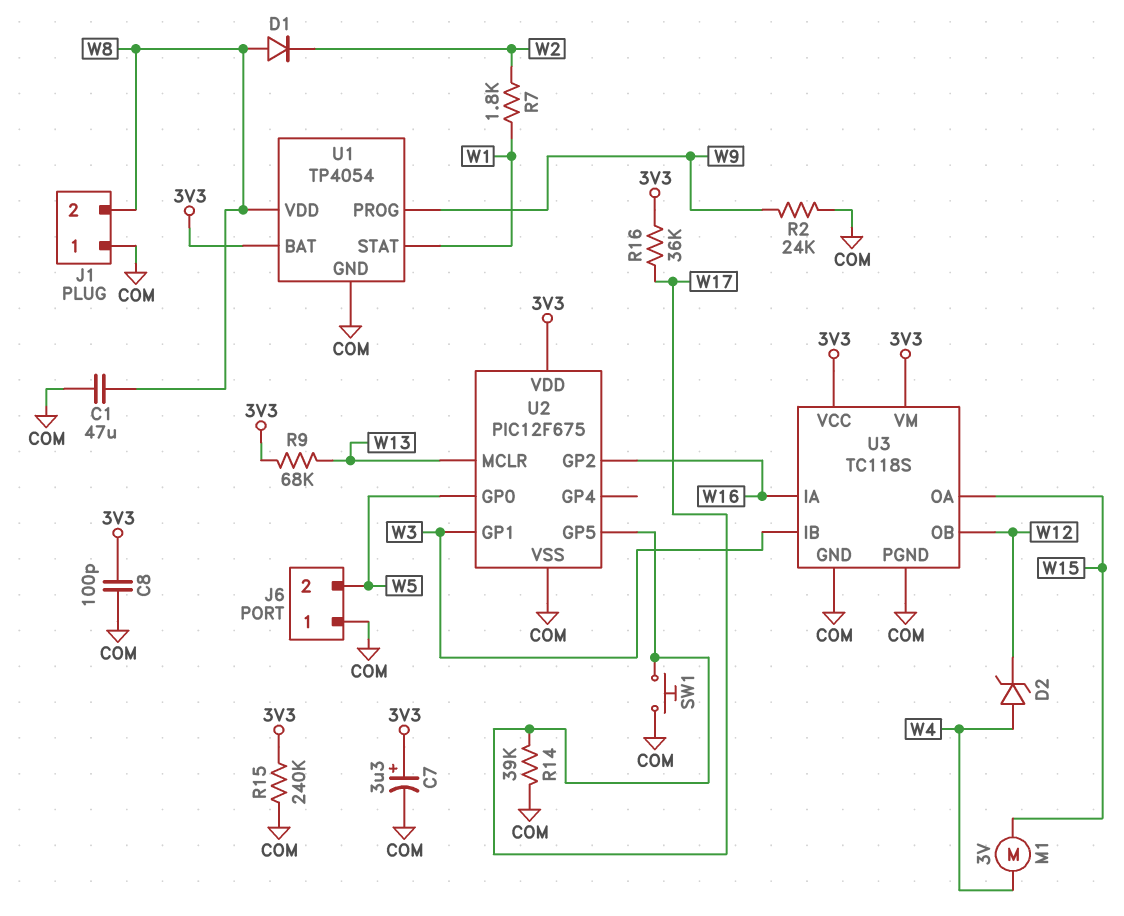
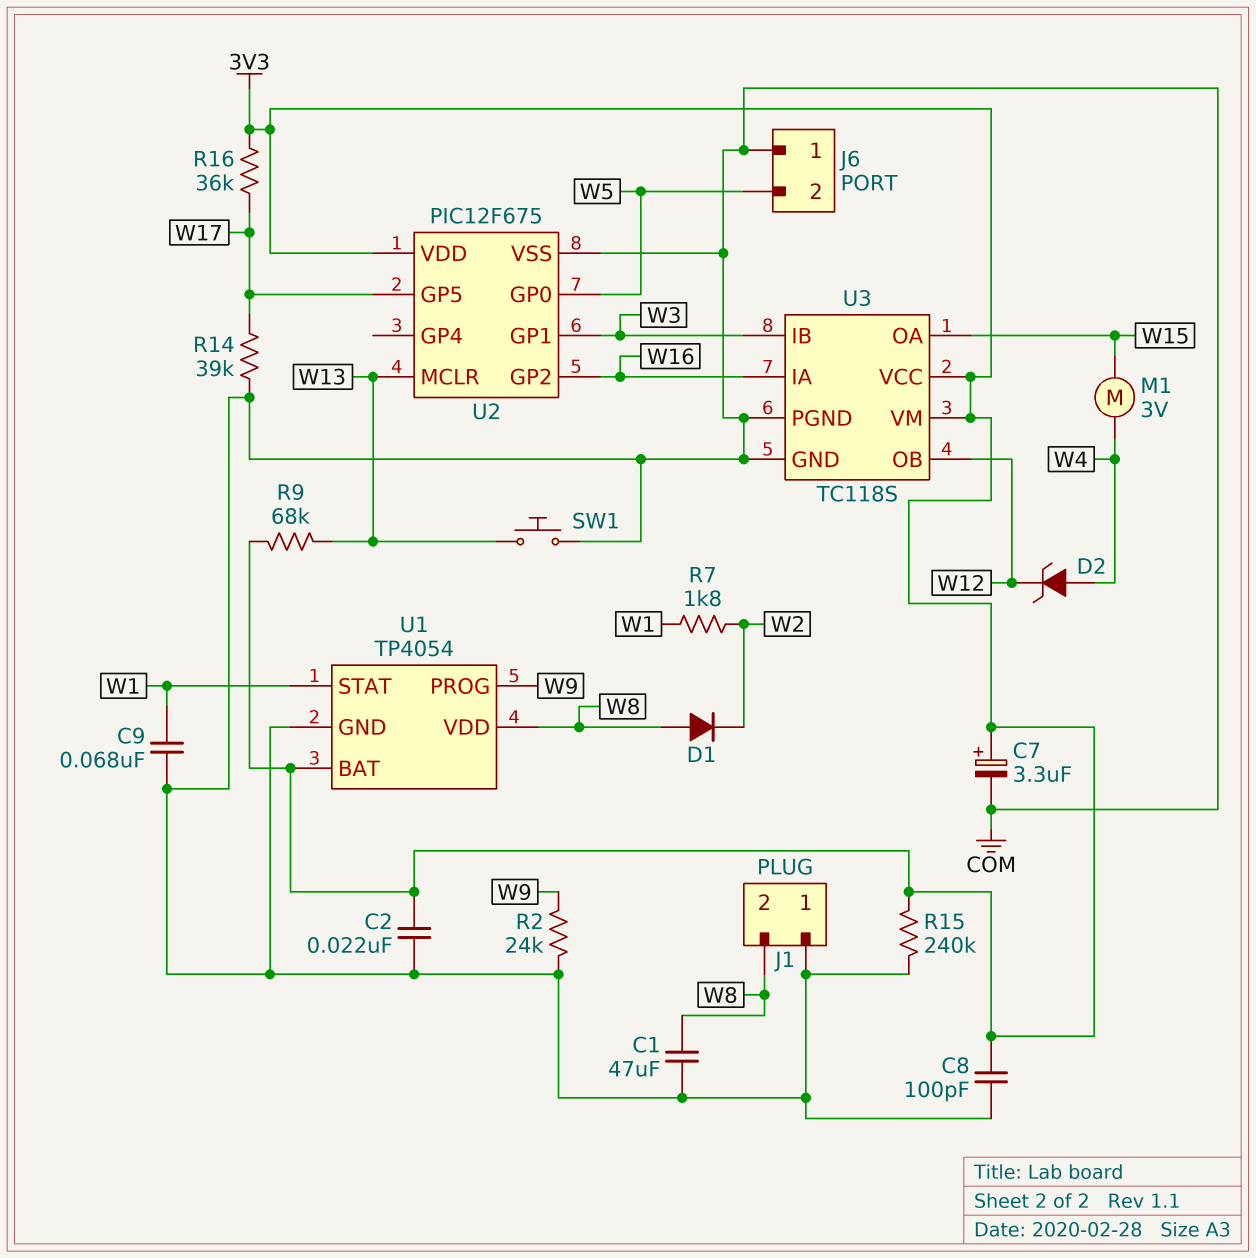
C2: none -> 22nF (3V3, COM)
C9: none -> 68nF (COM, W1)
SW1: button (COM, W17) -> button (COM, W13)

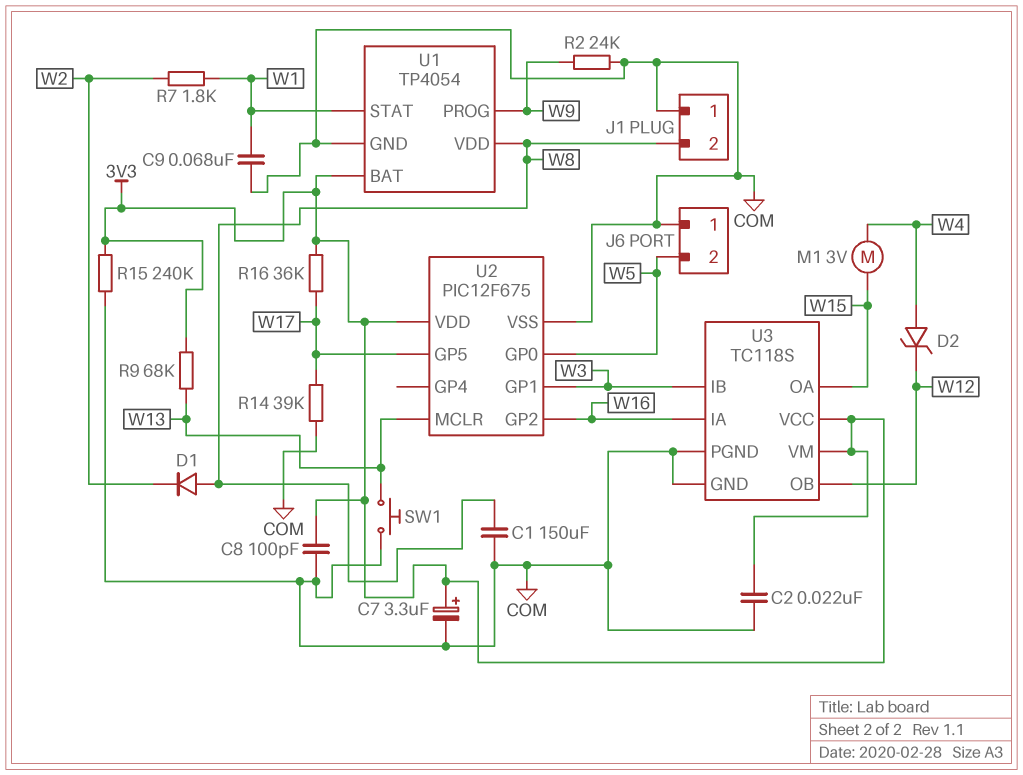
C1: 47uF (COM, W8) -> 150uF (COM, W8)

